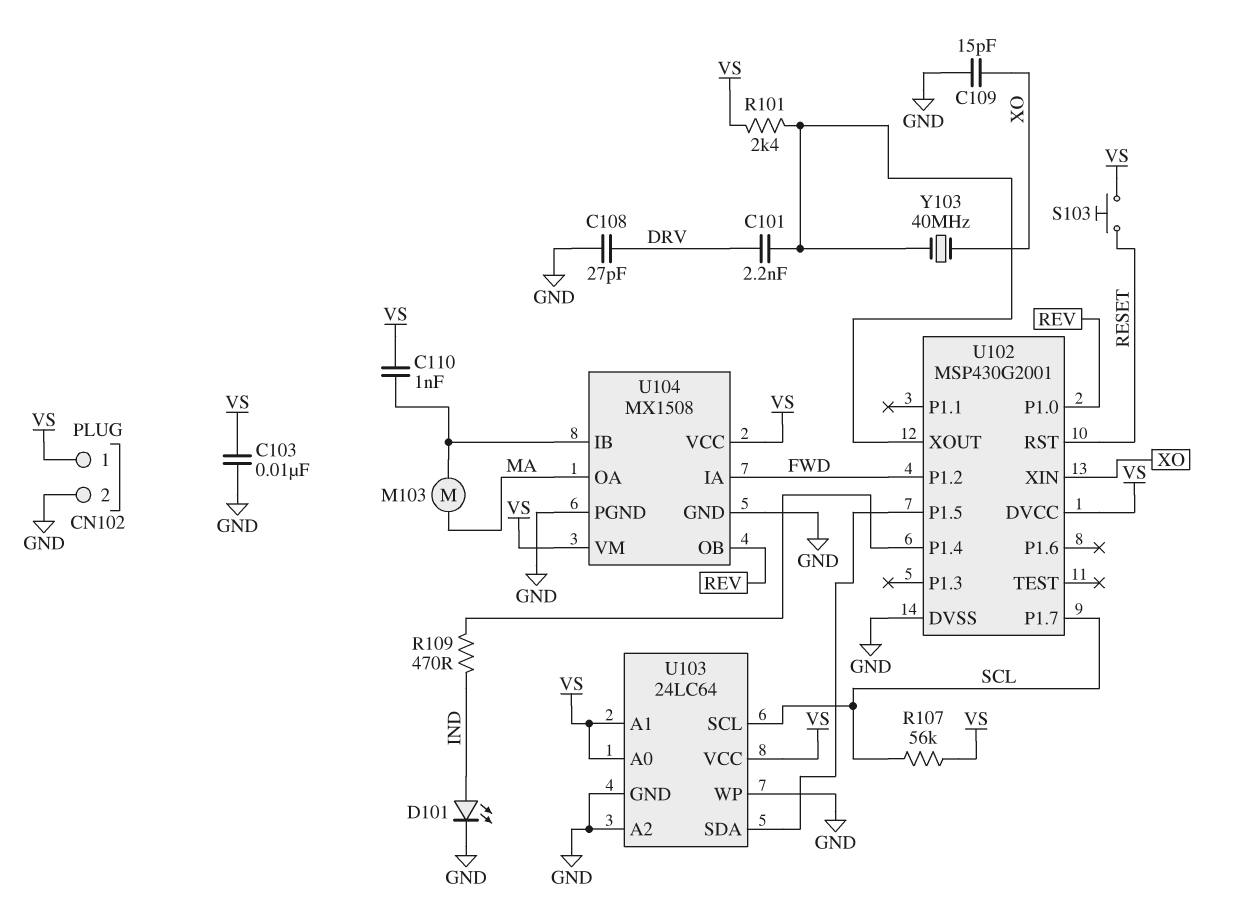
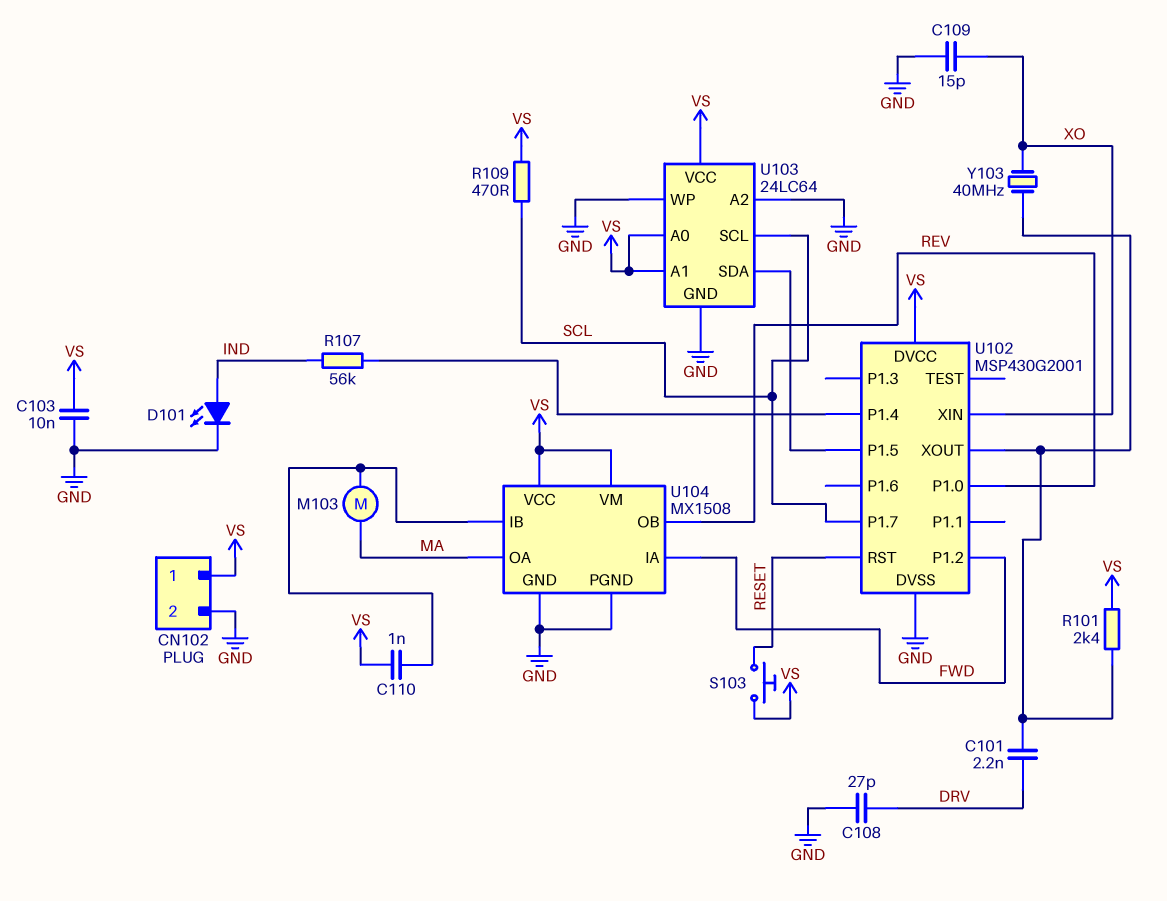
R107: 56k (SCL, VS) -> 56k (IND, U102/P1.4)
R109: 470 (IND, U102/P1.4) -> 470 (SCL, VS)

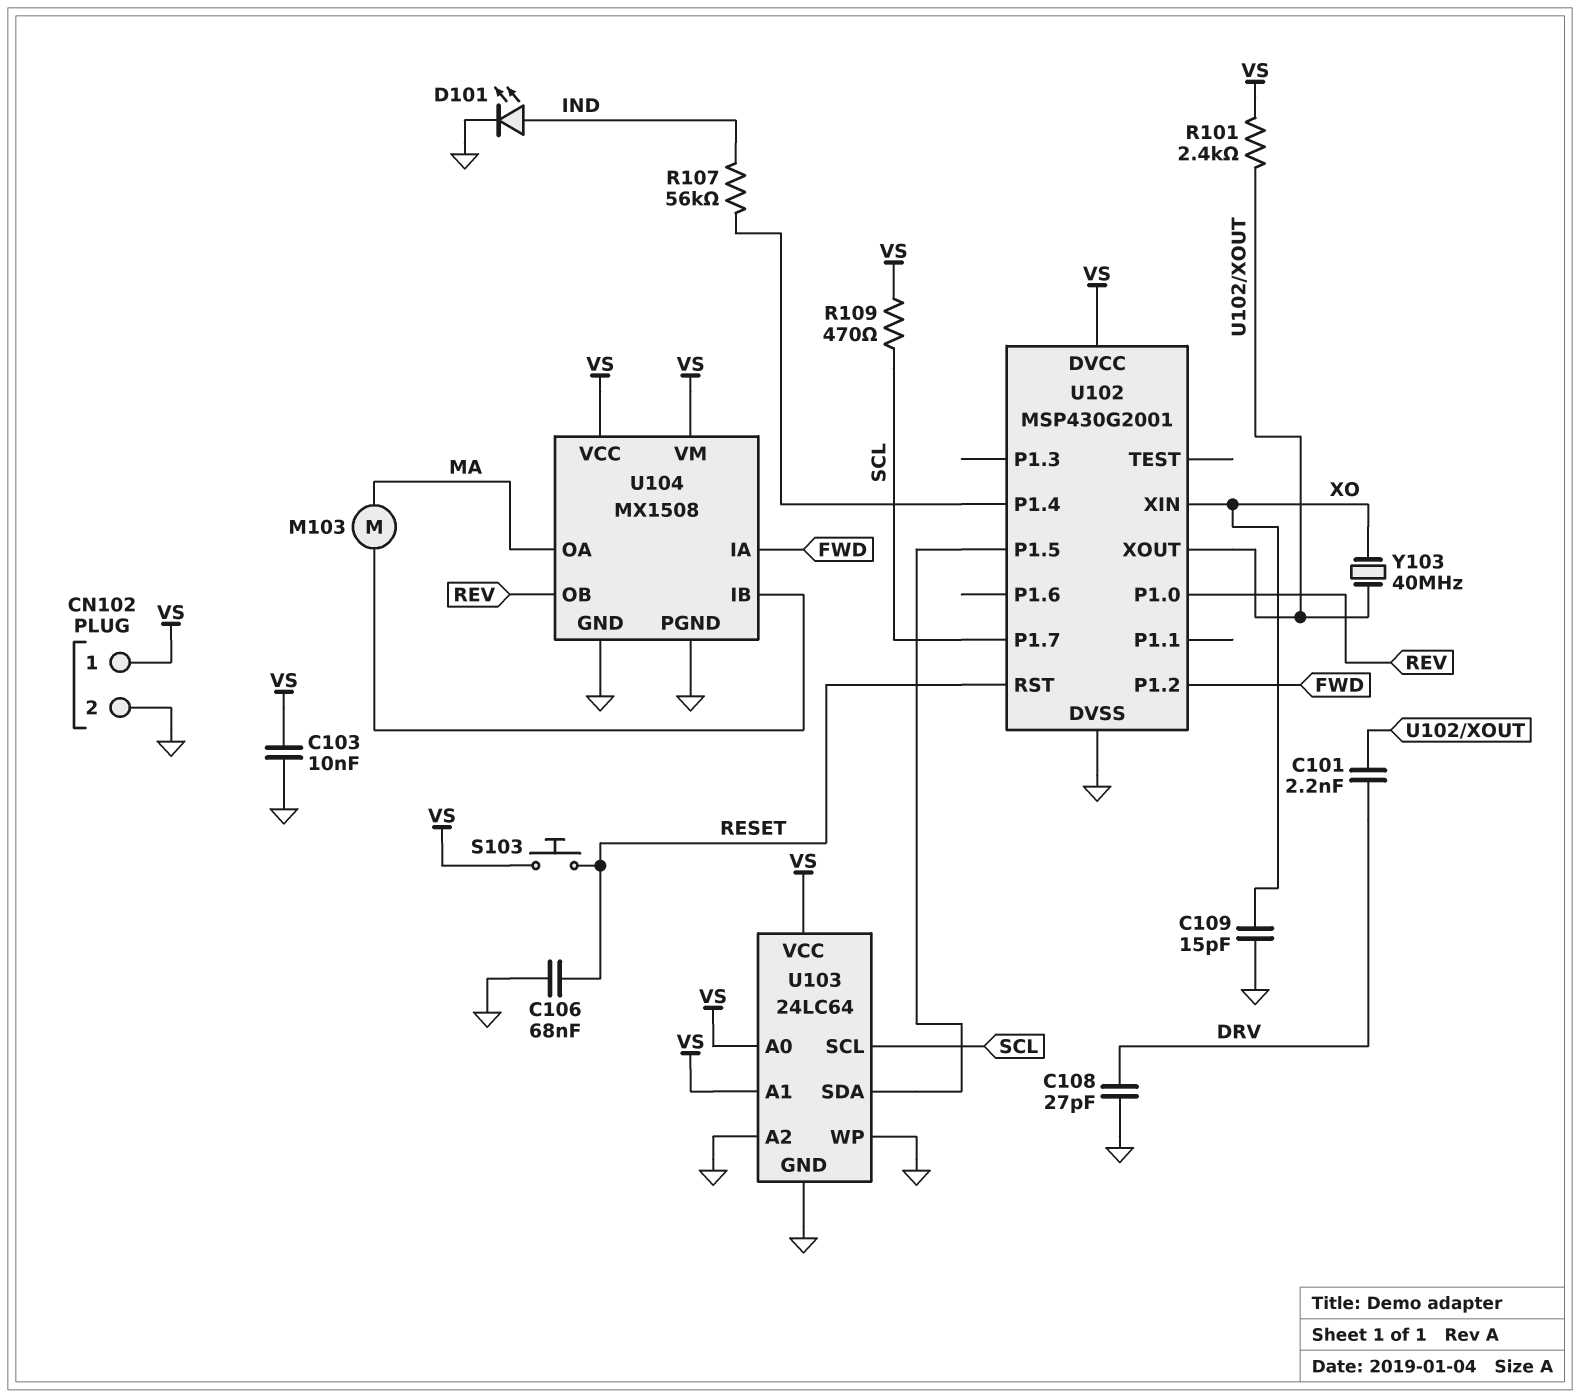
C106: none -> 68nF (GND, RESET)
C110: 1nF (U104/IB, VS) -> none

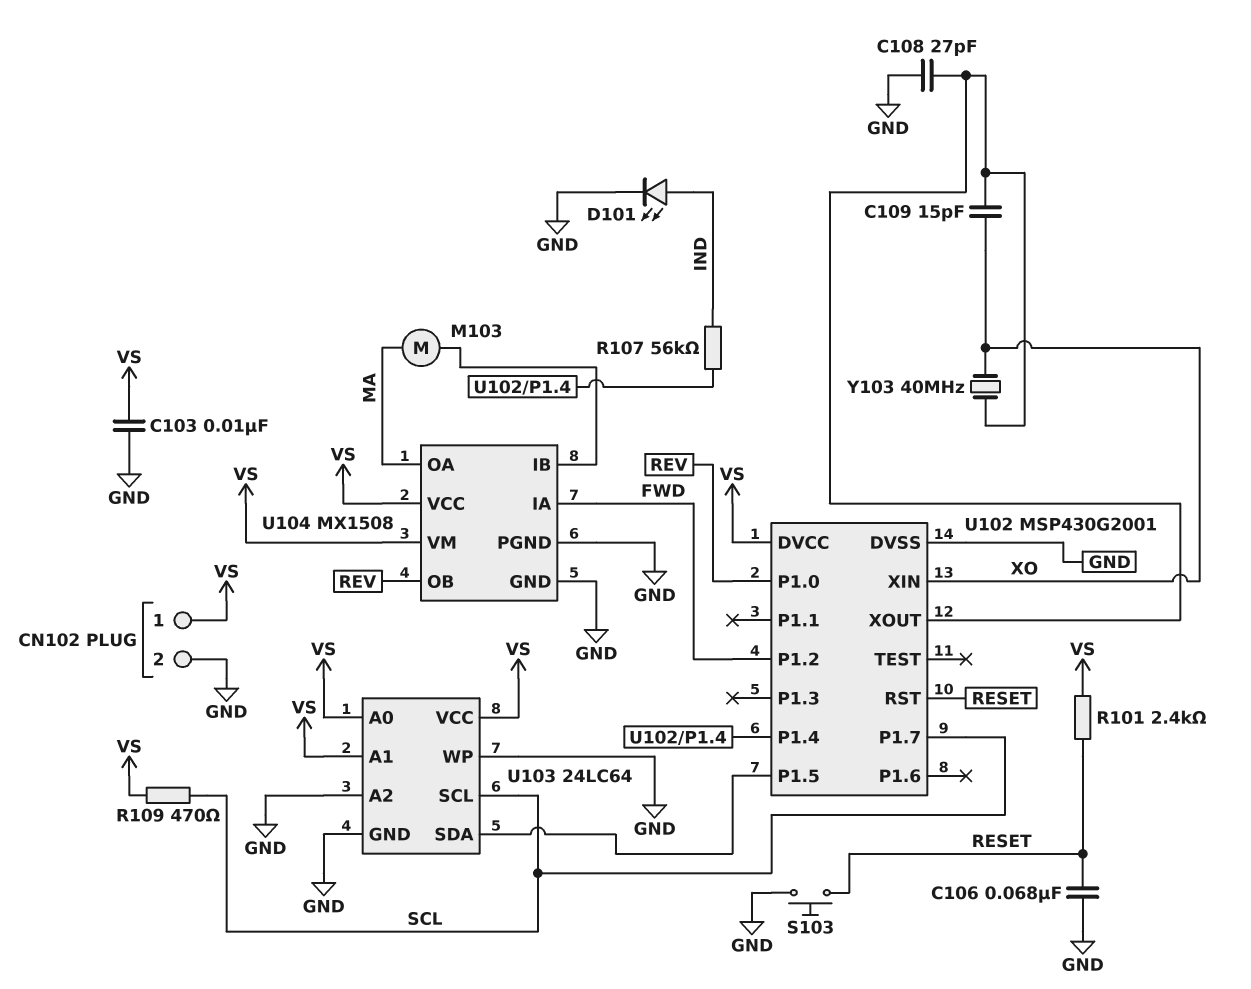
C101: 2.2nF (DRV, U102/XOUT) -> none
C108: 27pF (DRV, GND) -> 27pF (GND, U102/XOUT)
C109: 15pF (GND, XO) -> 15pF (U102/XOUT, XO)
R101: 2.4k (U102/XOUT, VS) -> 2.4k (RESET, VS)
S103: button (RESET, VS) -> button (GND, RESET)

